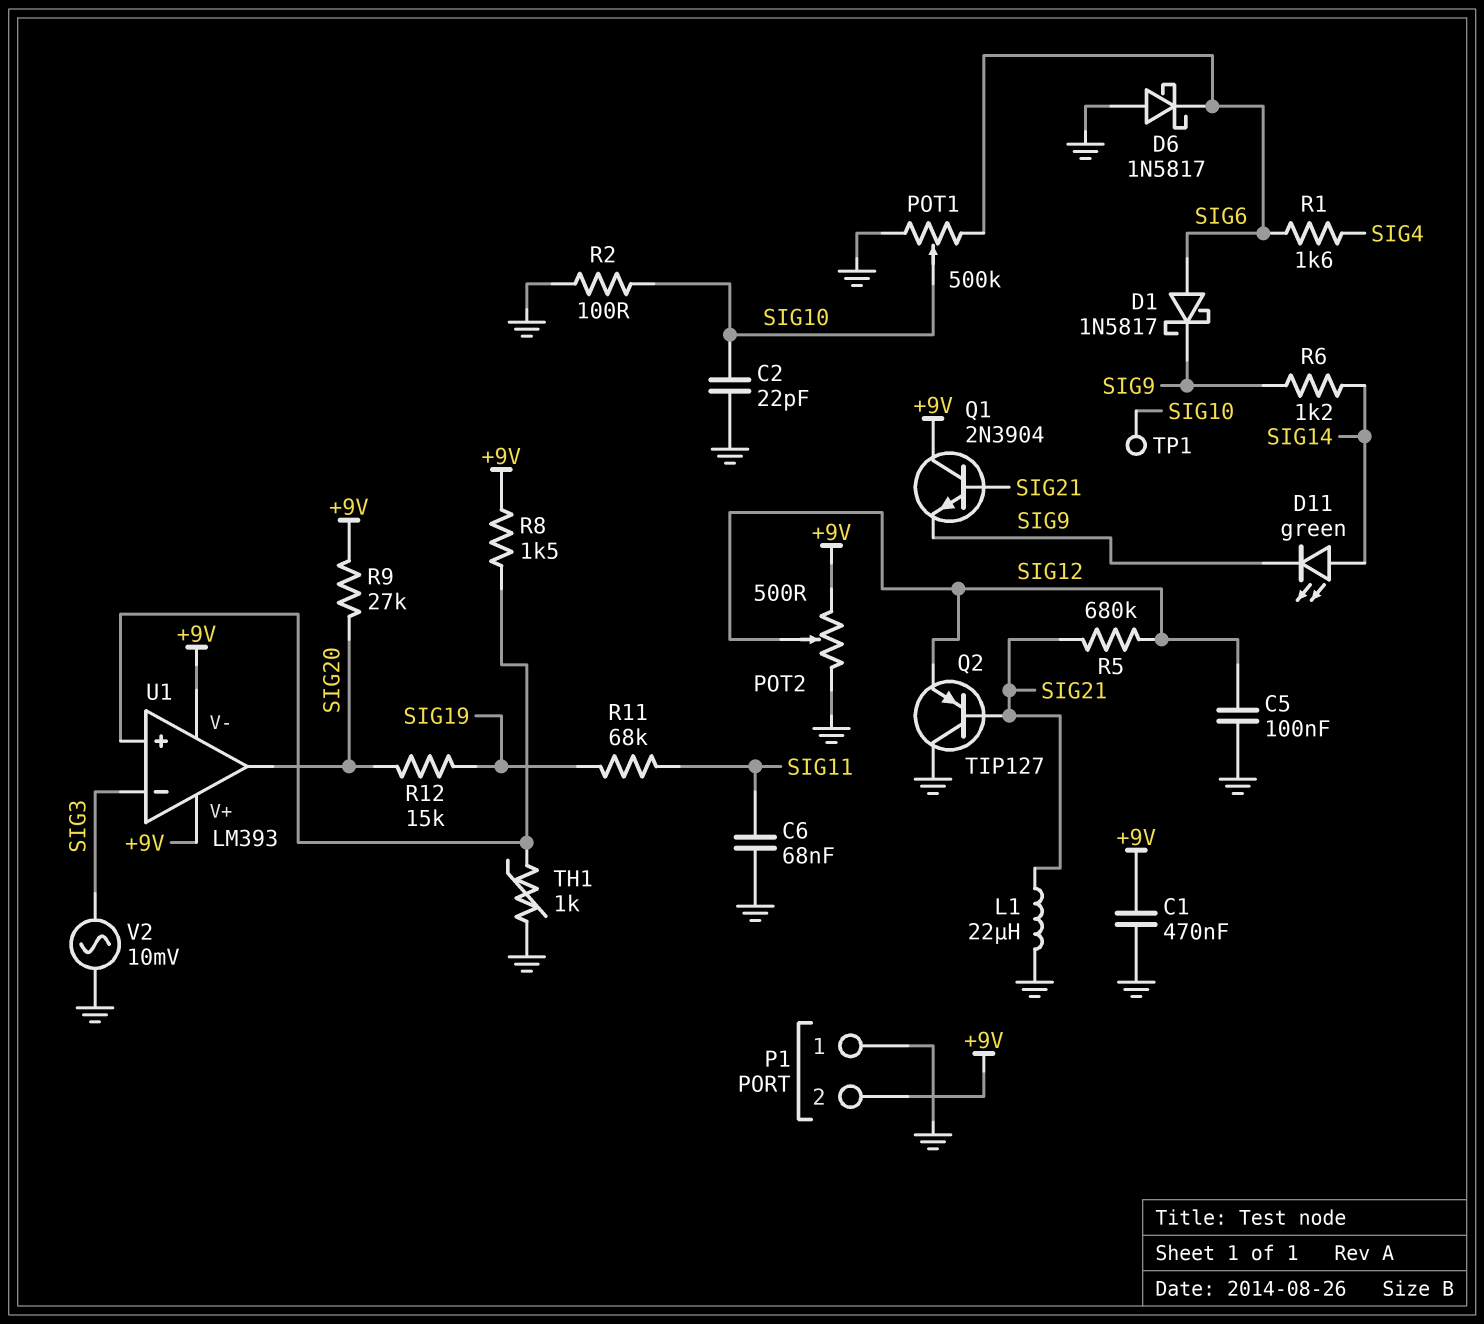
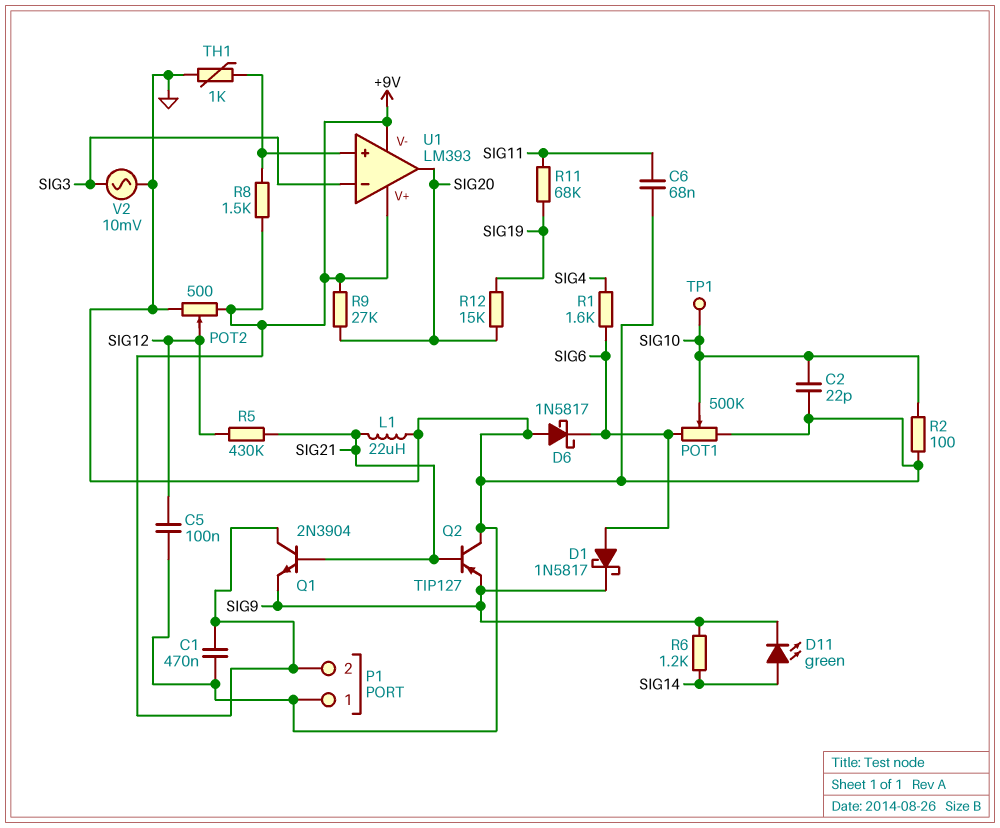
Q2: PNP TIP127 (B SIG21, C GND, E SIG12) -> PNP TIP127 (B SIG21, C GND, E SIG9)
R5: 680k (SIG12, SIG21) -> 430k (SIG12, SIG21)

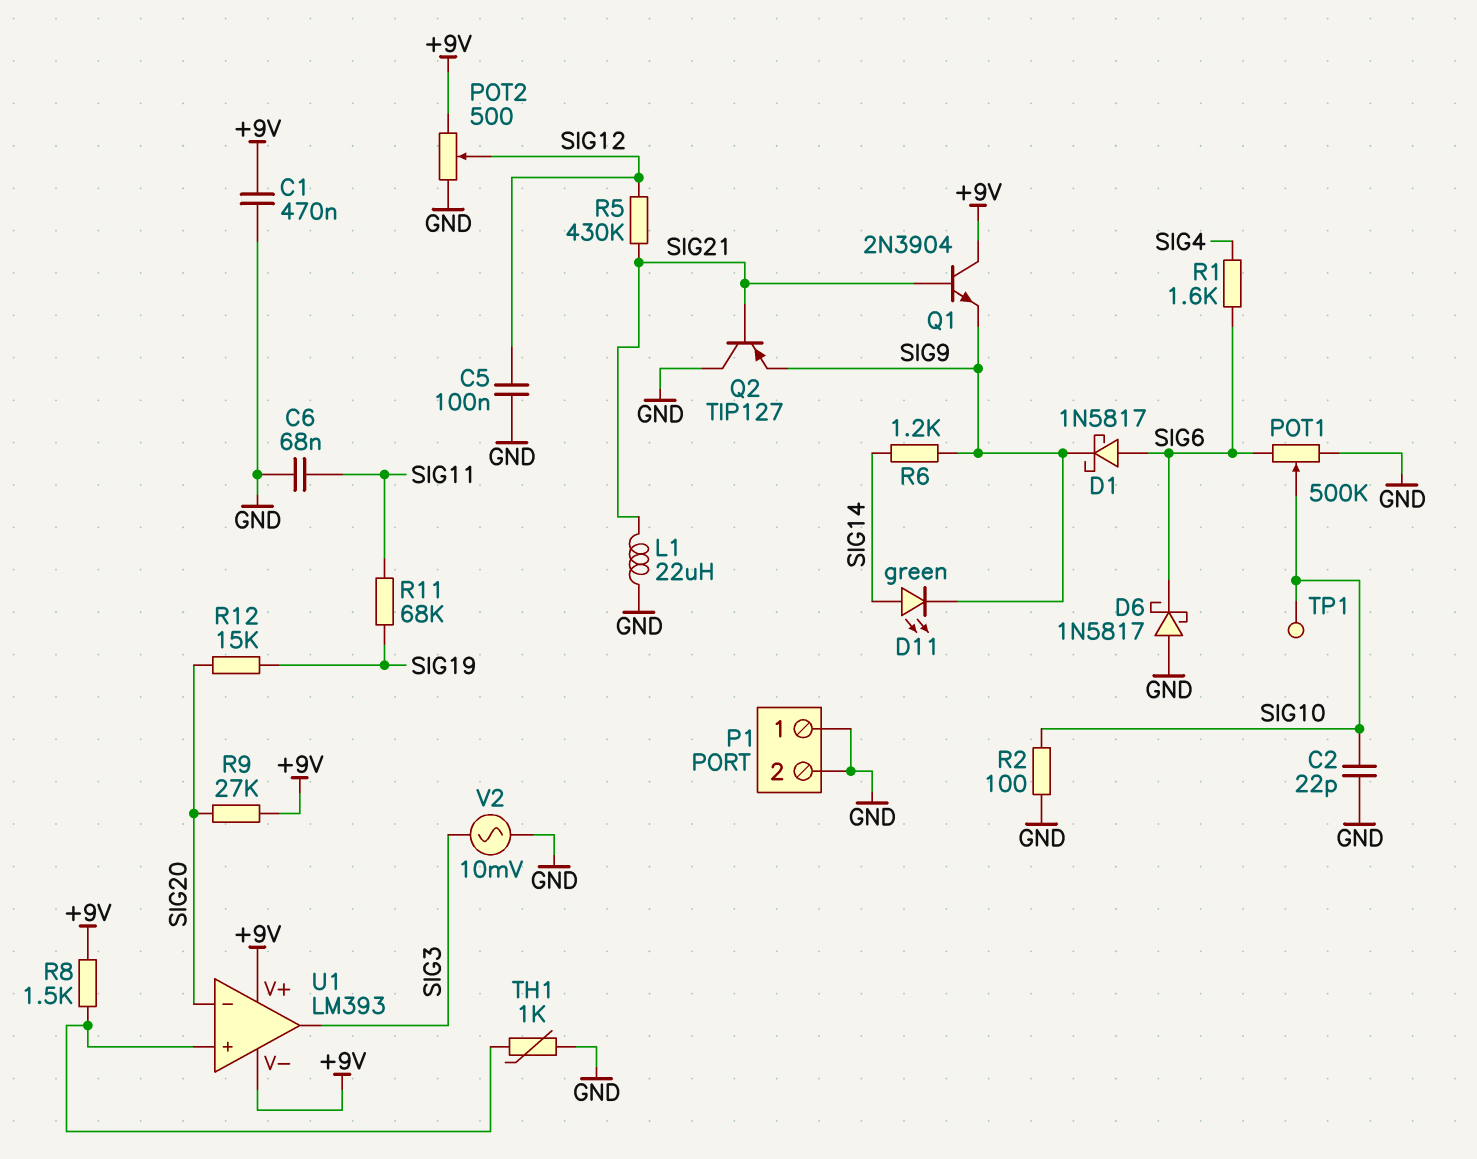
P1 pin 2: +9V -> GND
U1 pin in-: SIG3 -> SIG20
U1 pin out: SIG20 -> SIG3

